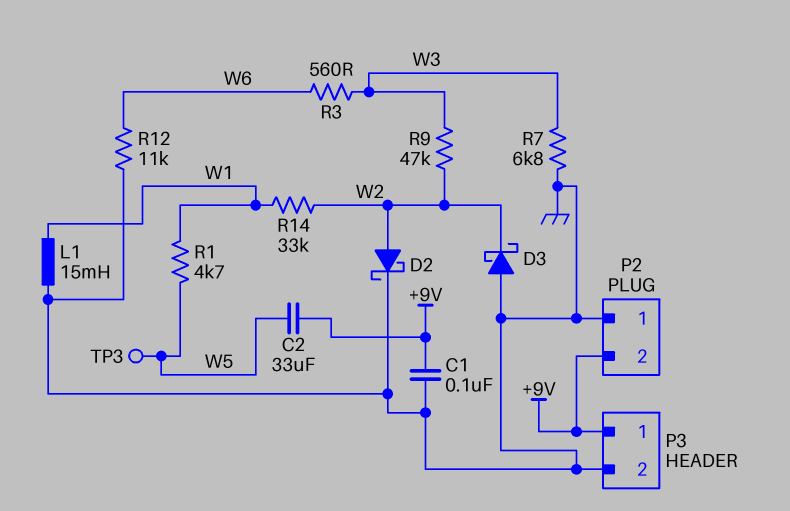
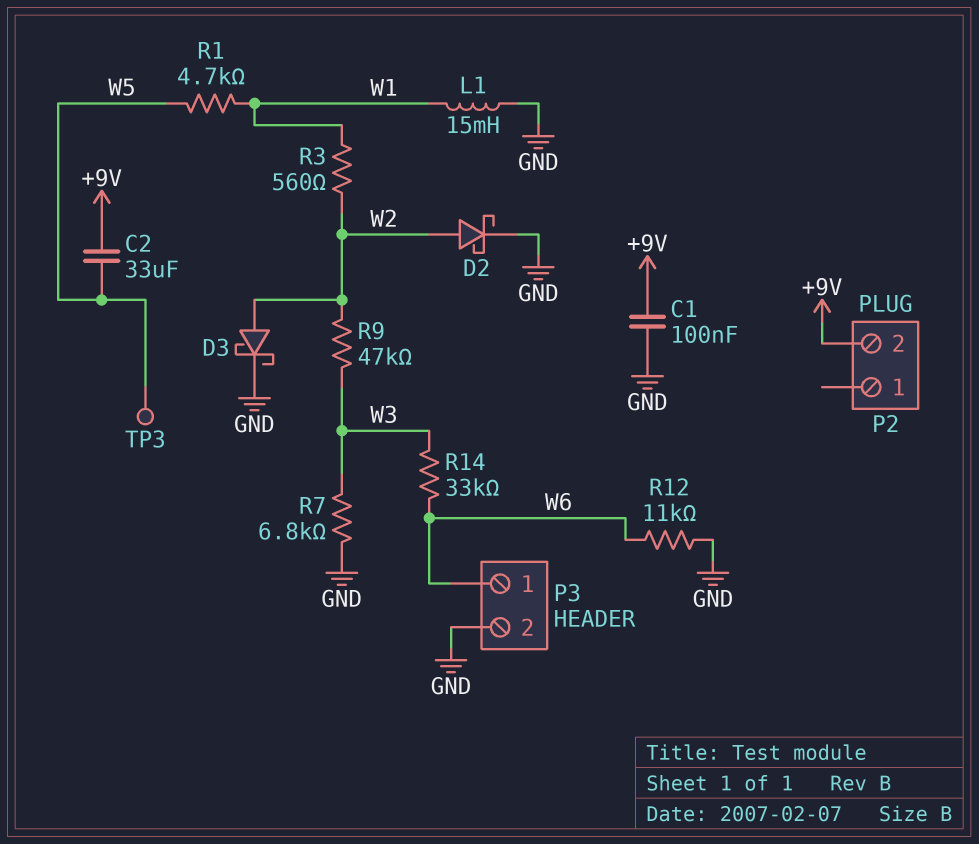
D3: schottky (A GND, K W2) -> schottky (A W2, K GND)
P2 pin 1: GND -> none
P3 pin 1: +9V -> W6
R3: 560 (W3, W6) -> 560 (W1, W2)
R14: 33k (W1, W2) -> 33k (W3, W6)

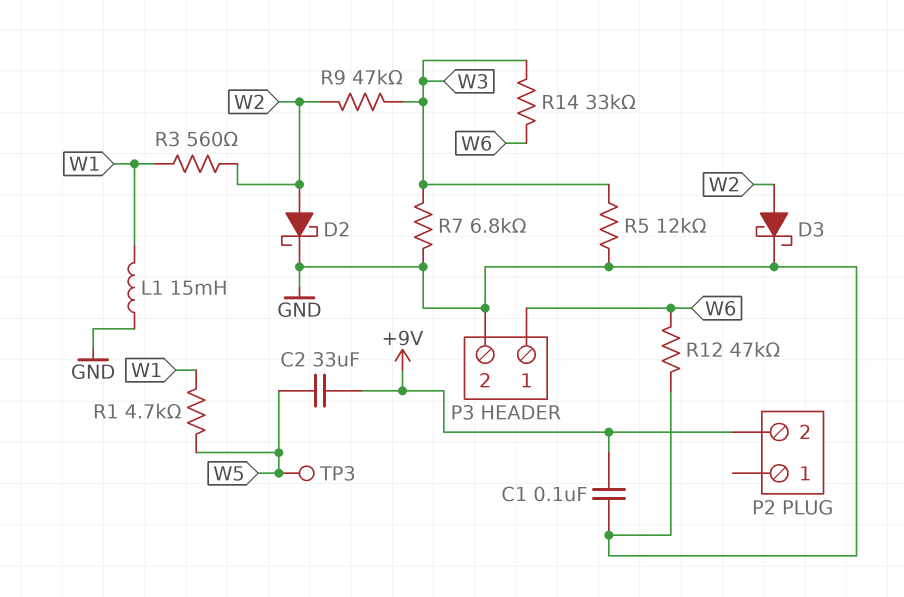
R5: none -> 12k (GND, W3)
R12: 11k (GND, W6) -> 47k (GND, W6)

